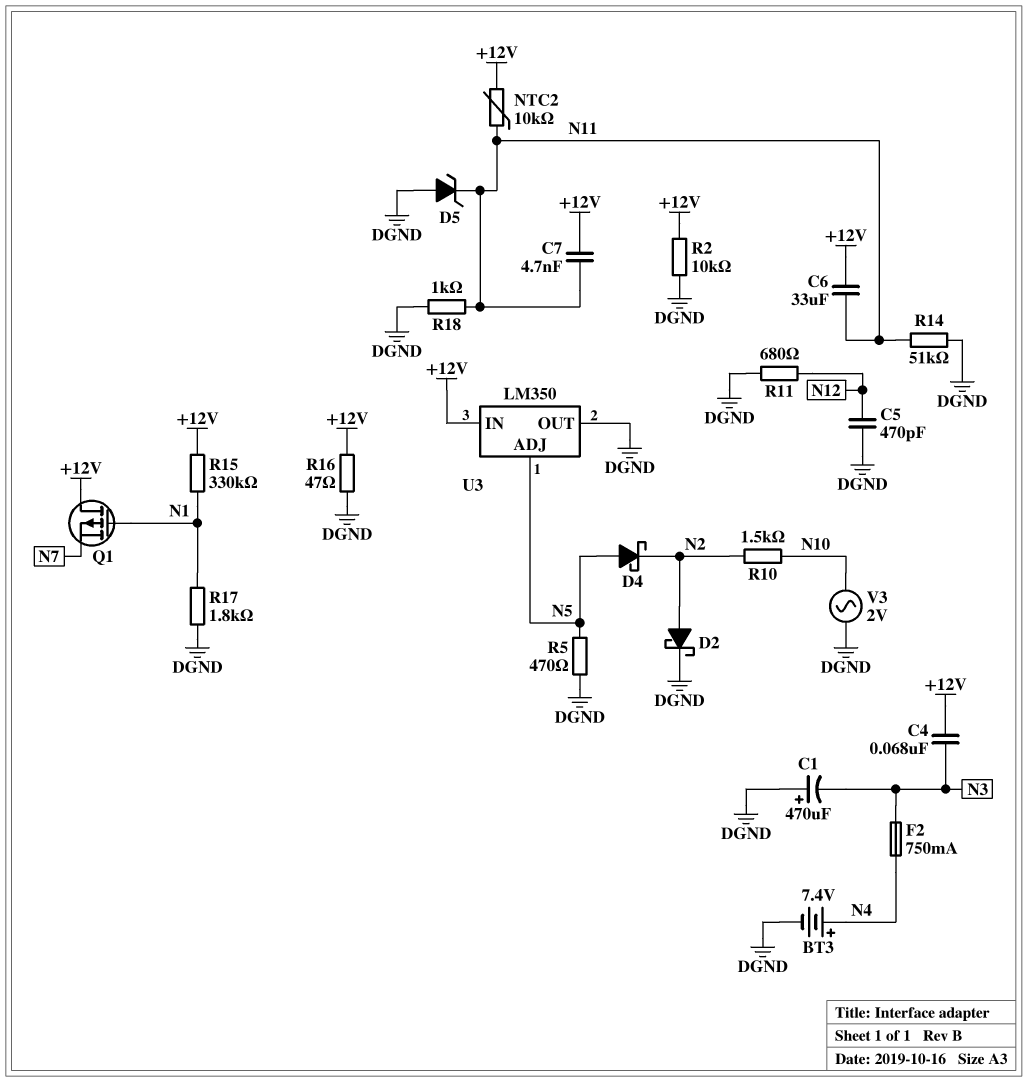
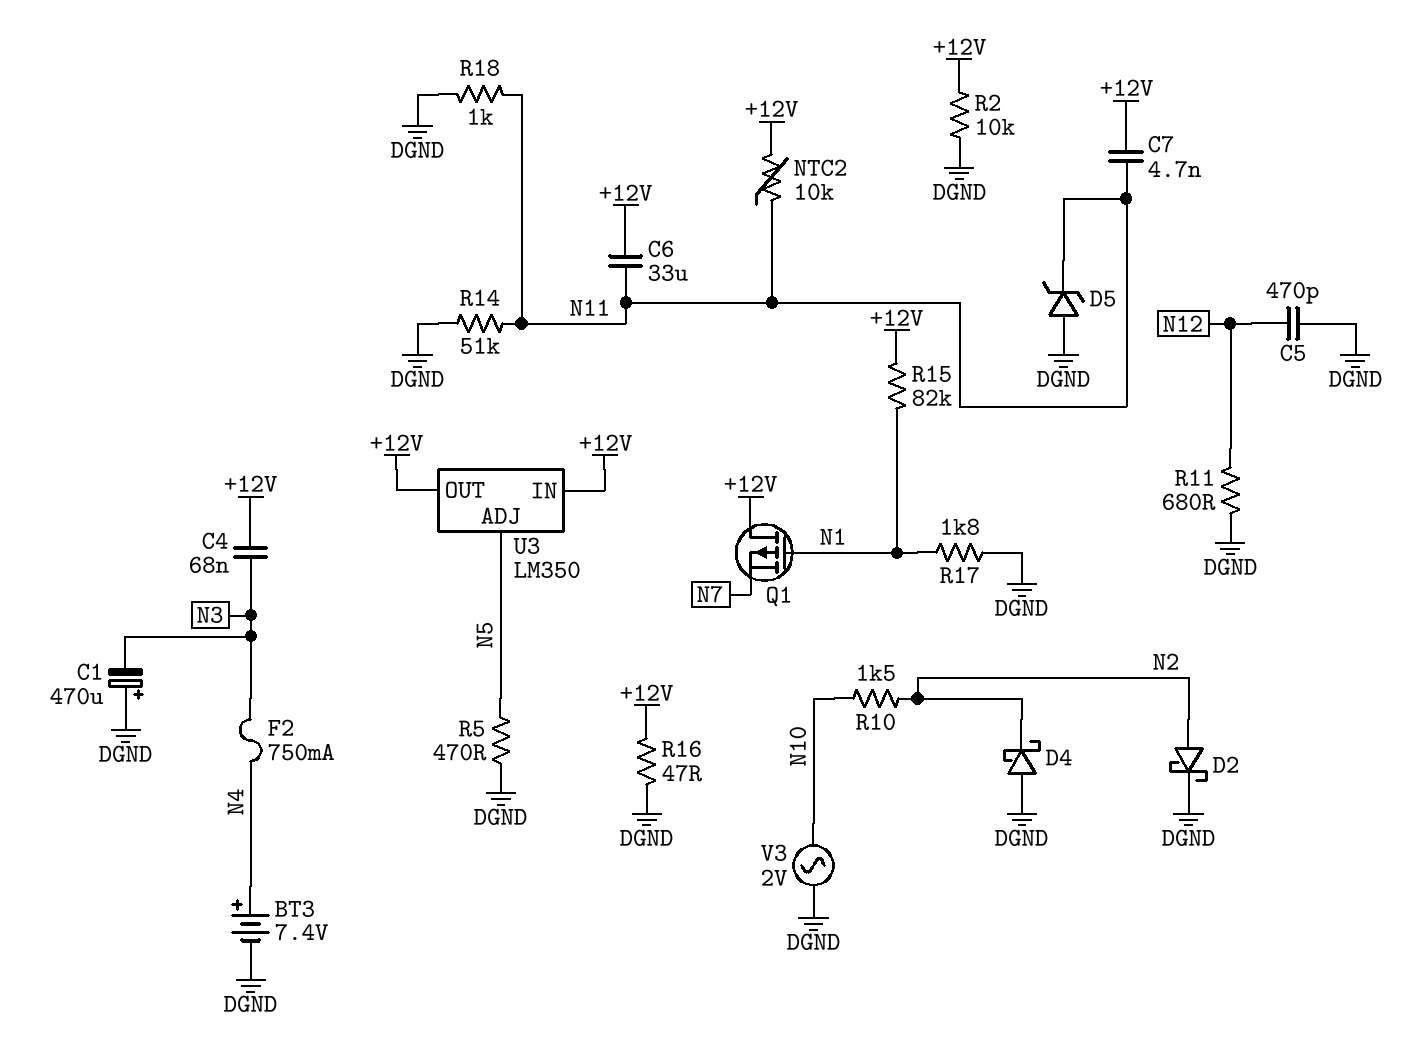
D4: schottky (A N5, K N2) -> schottky (A DGND, K N2)
R15: 330k (+12V, N1) -> 82k (+12V, N1)
U3 pin OUT: DGND -> +12V

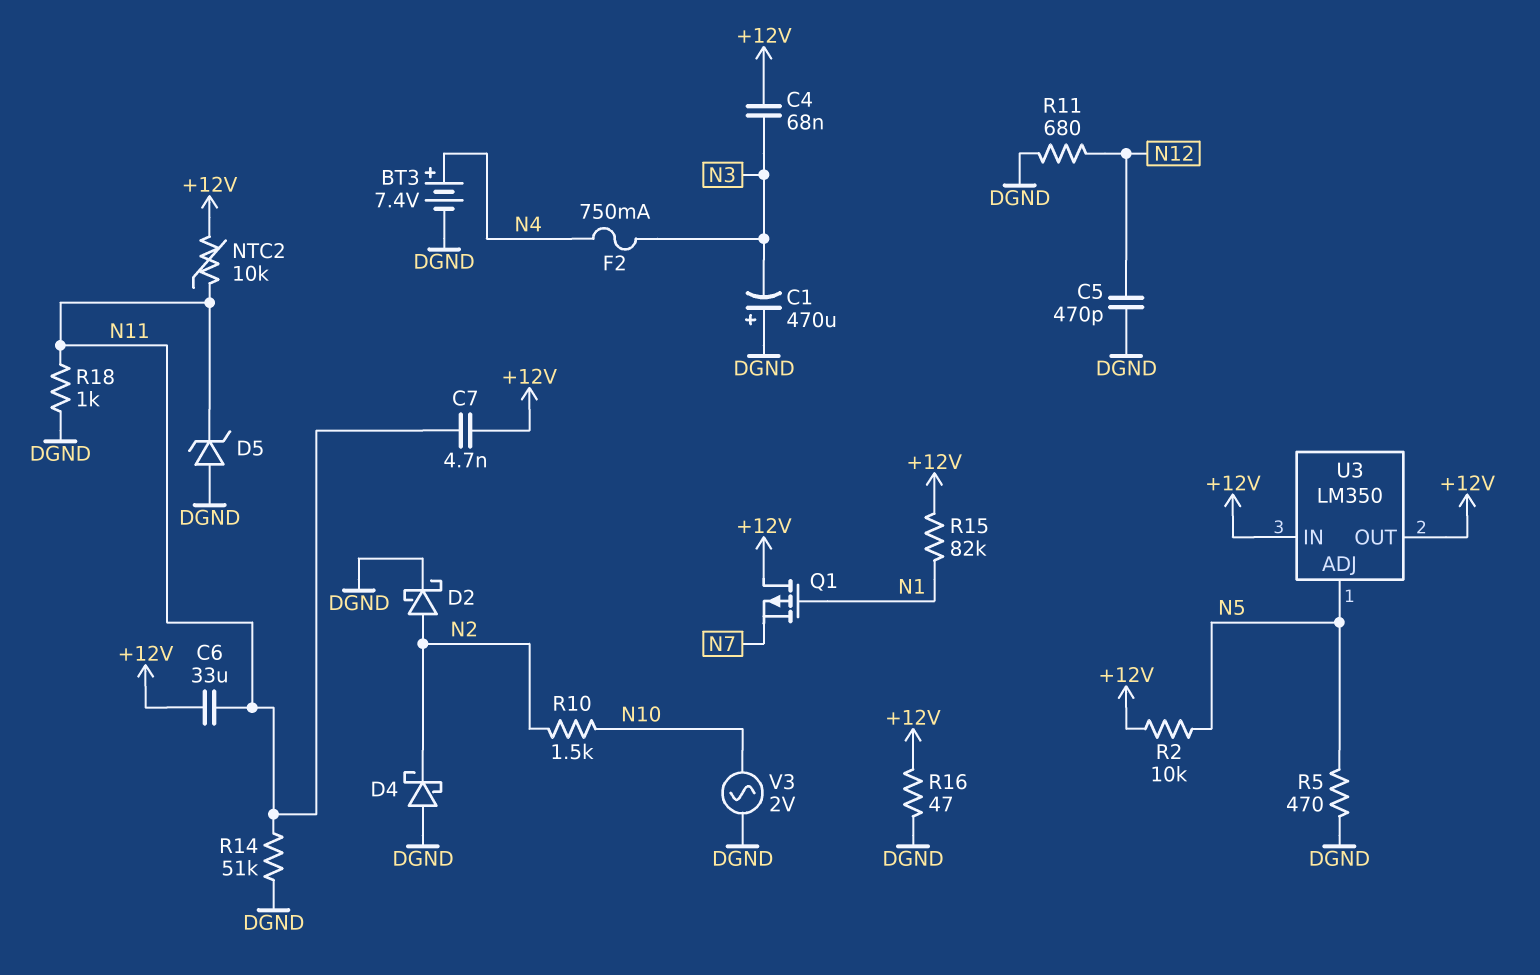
R2: 10k (+12V, DGND) -> 10k (+12V, N5)
R17: 1.8k (DGND, N1) -> none

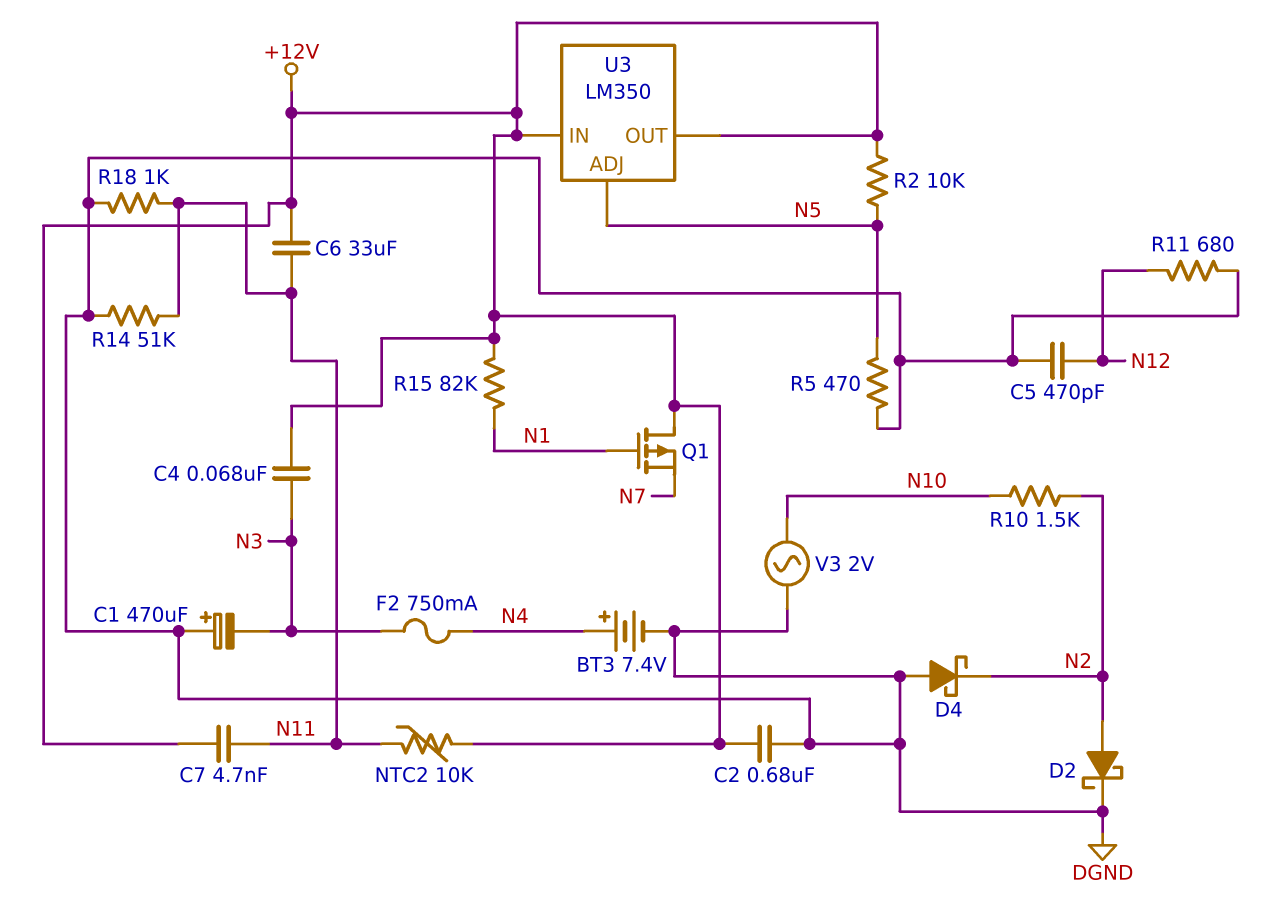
C2: none -> 680nF (+12V, DGND)
D5: zener (A DGND, K N11) -> none
R16: 47 (+12V, DGND) -> none

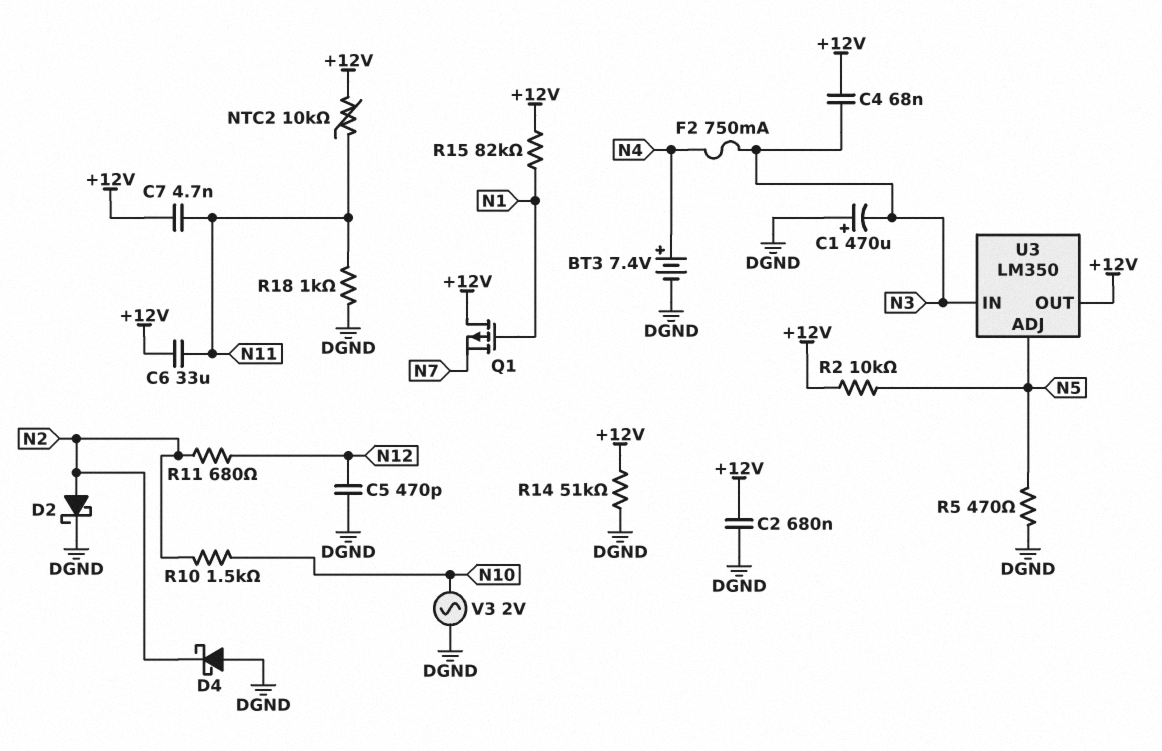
R11: 680 (DGND, N12) -> 680 (N2, N12)
R14: 51k (DGND, N11) -> 51k (+12V, DGND)
U3 pin IN: +12V -> N3

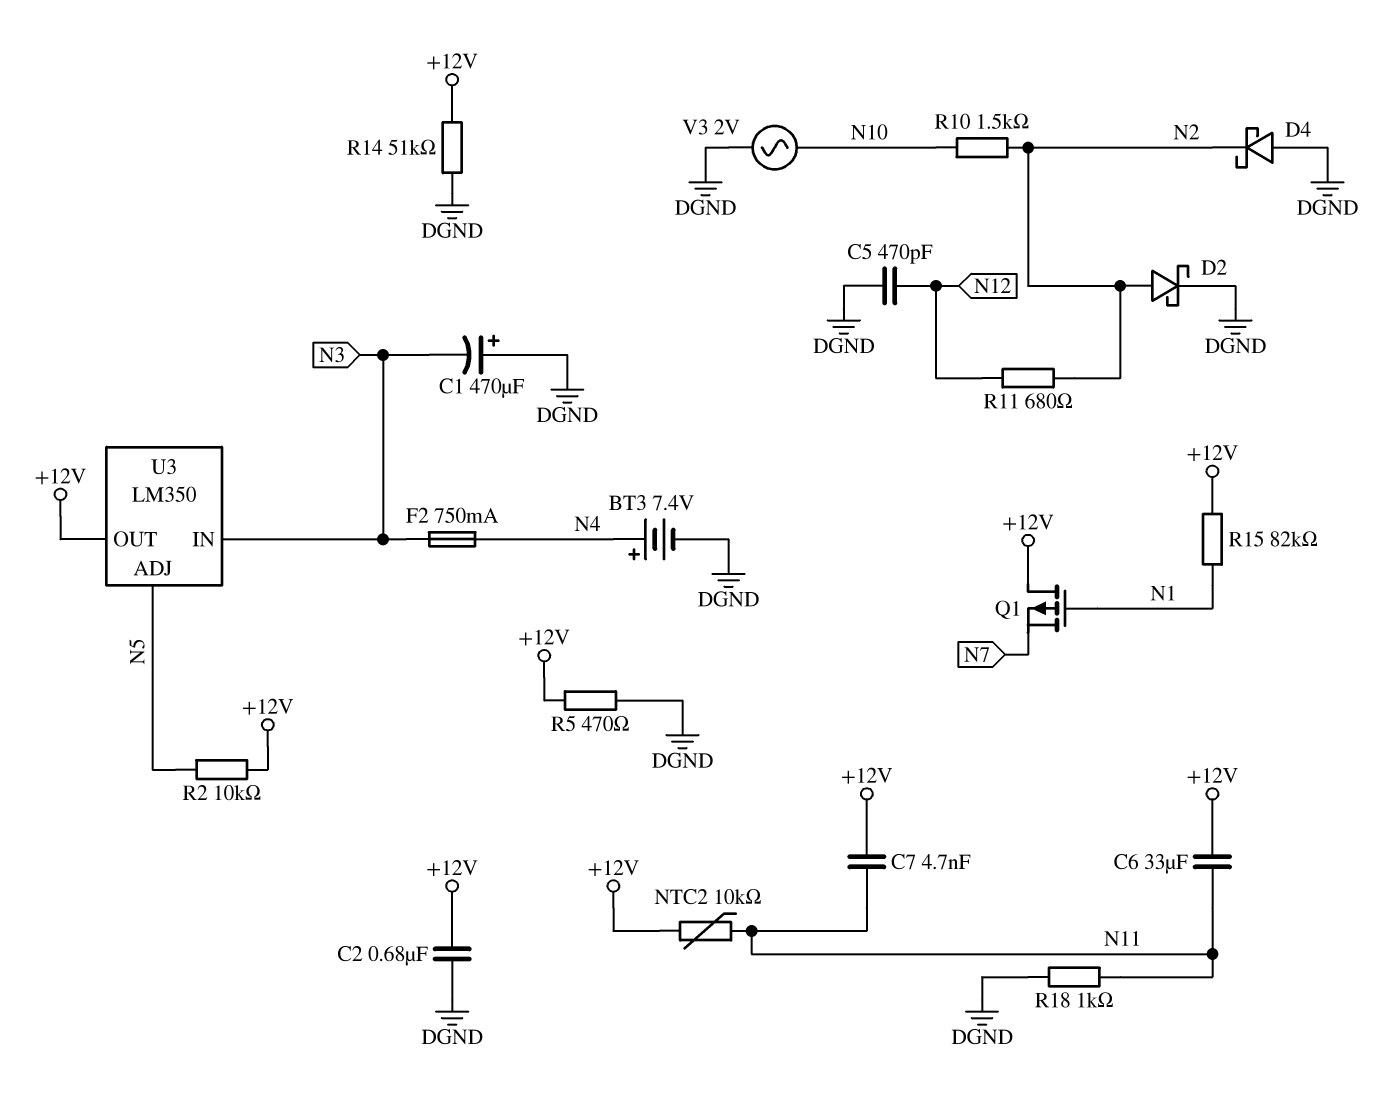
C4: 68nF (+12V, N3) -> none
R5: 470 (DGND, N5) -> 470 (+12V, DGND)

